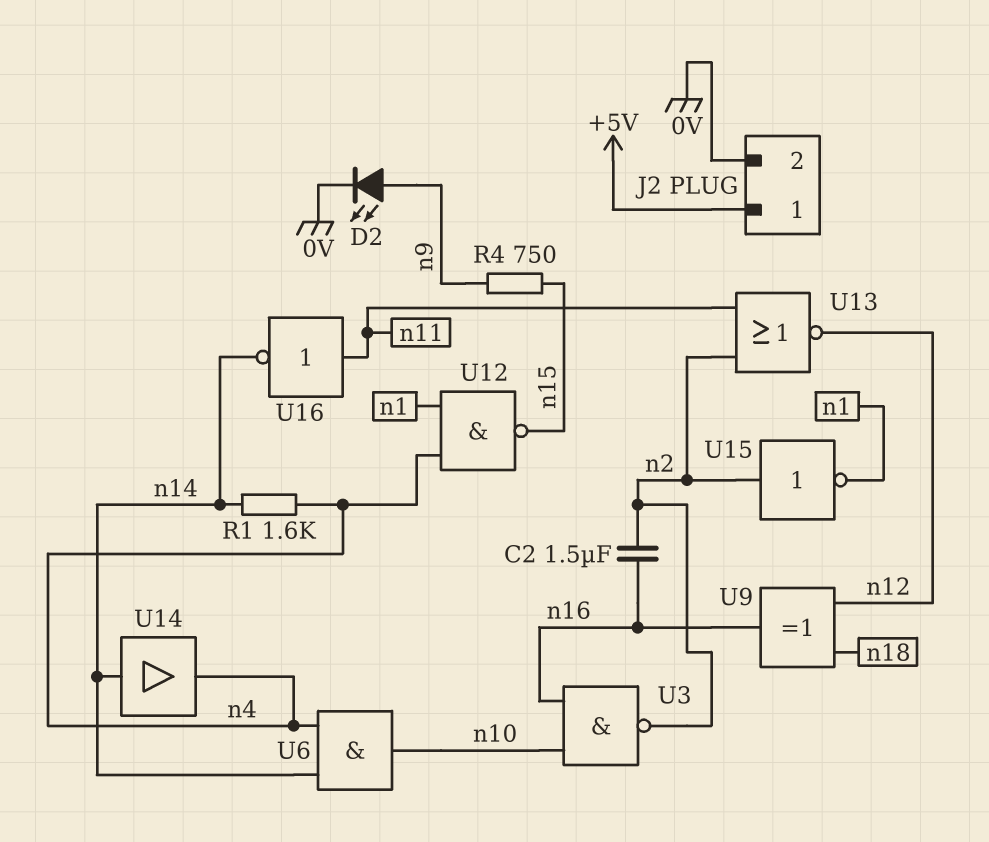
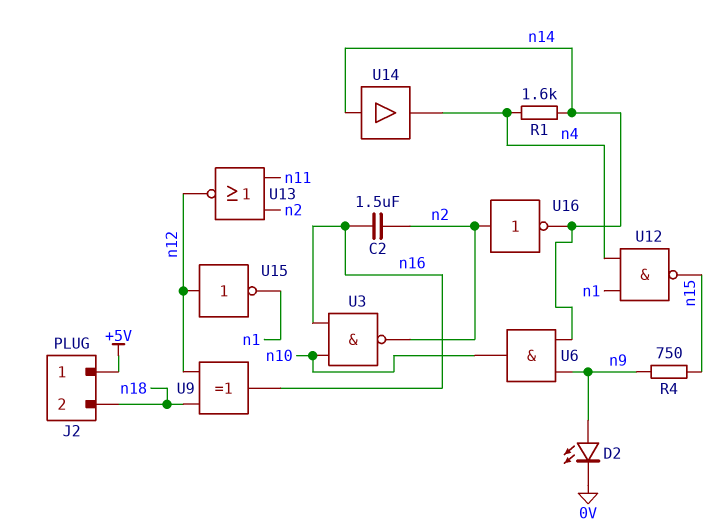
J2 pin 2: 0V -> n18
U6: AND (in n4, in n14, out n10) -> AND (in n9, in n14, out n10)
U15: NOT (in n2, out n1) -> NOT (in n12, out n1)
U16: NOT (in n11, out n14) -> NOT (in n2, out n14)

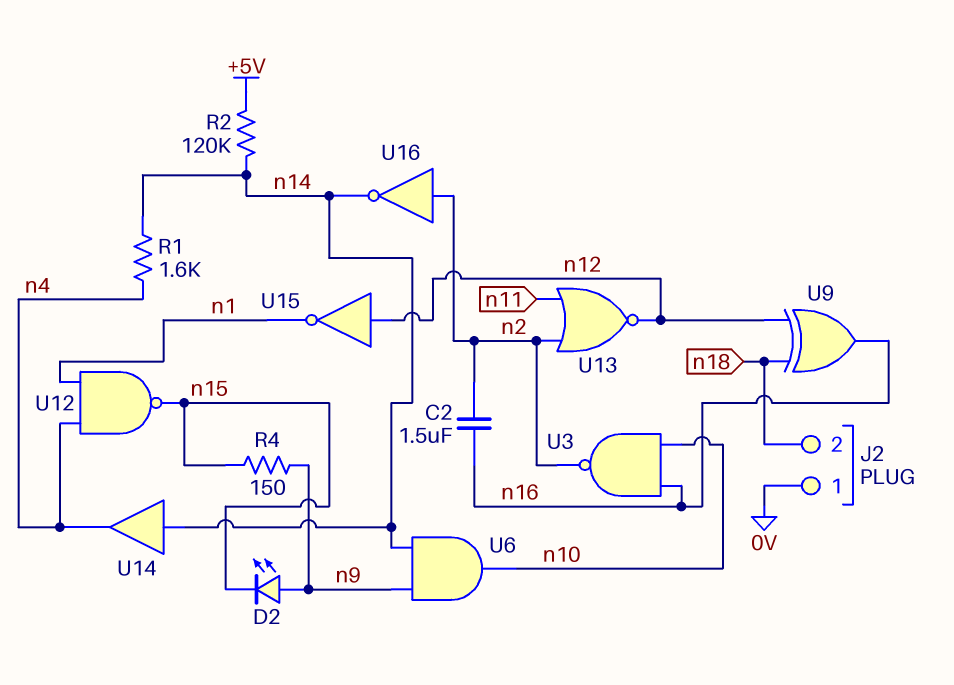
D2: LED (A n9, K 0V) -> LED (A n9, K n15)
J2 pin 1: +5V -> 0V
R2: none -> 120k (+5V, n14)
R4: 750 (n9, n15) -> 150 (n9, n15)

